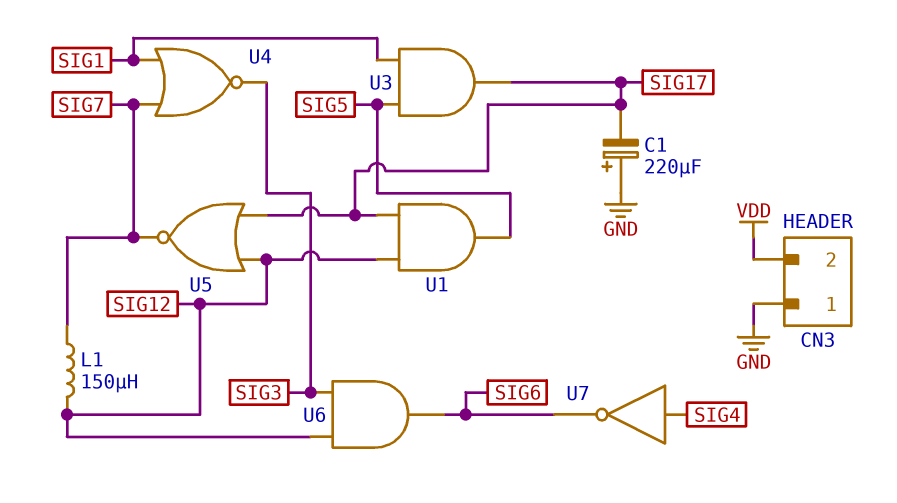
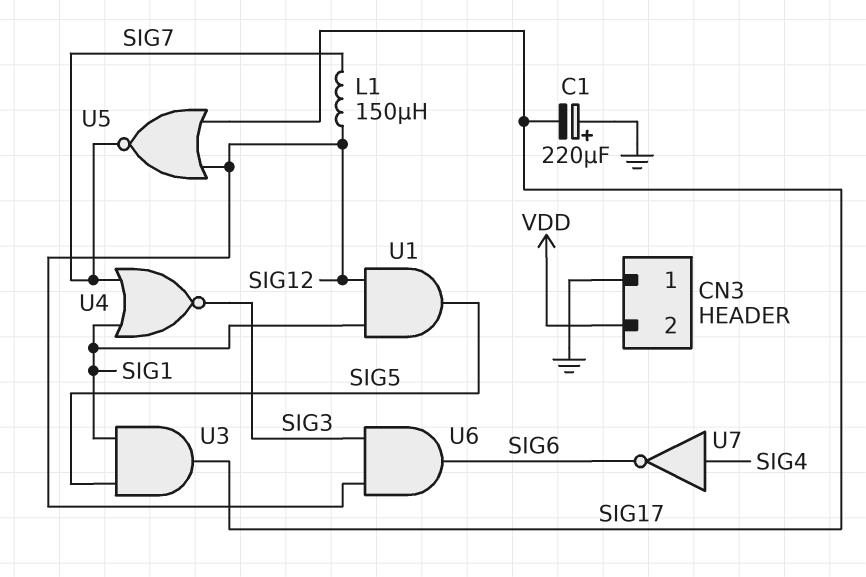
U1: AND (in SIG12, in SIG17, out SIG5) -> AND (in SIG1, in SIG12, out SIG5)

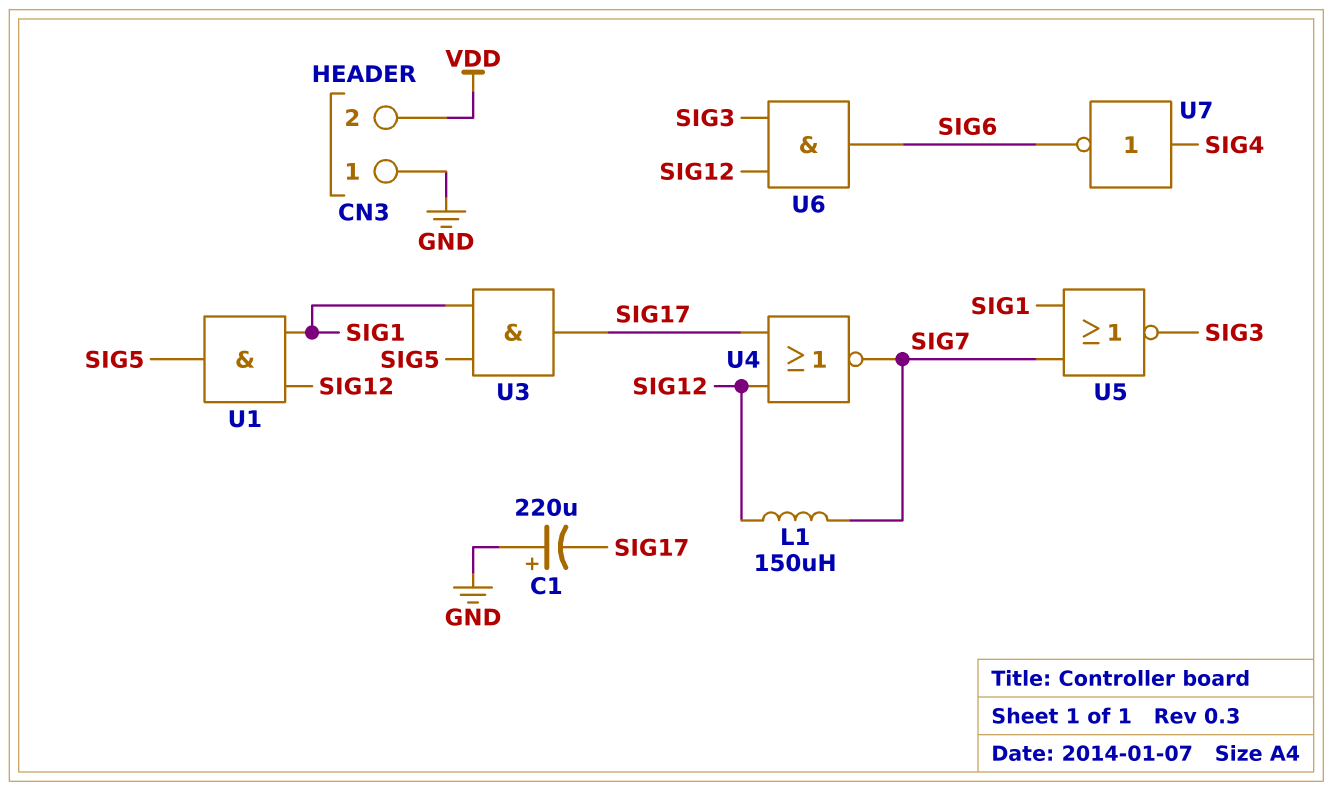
U4: NOR (in SIG1, in SIG7, out SIG3) -> NOR (in SIG12, in SIG17, out SIG7)
U5: NOR (in SIG12, in SIG17, out SIG7) -> NOR (in SIG1, in SIG7, out SIG3)

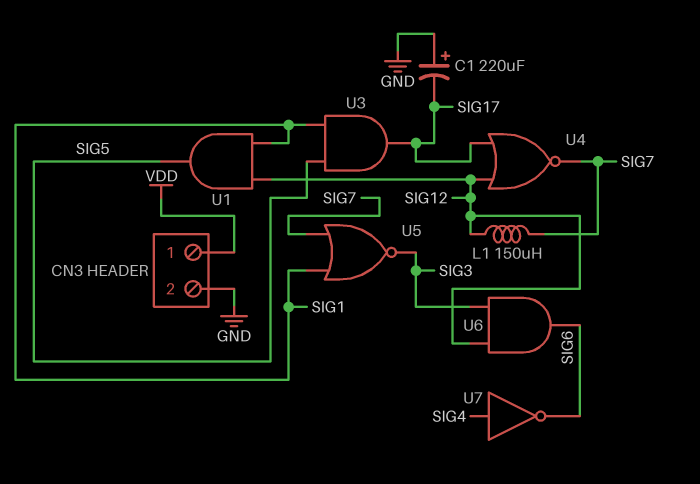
CN3 pin 1: GND -> VDD
CN3 pin 2: VDD -> GND

